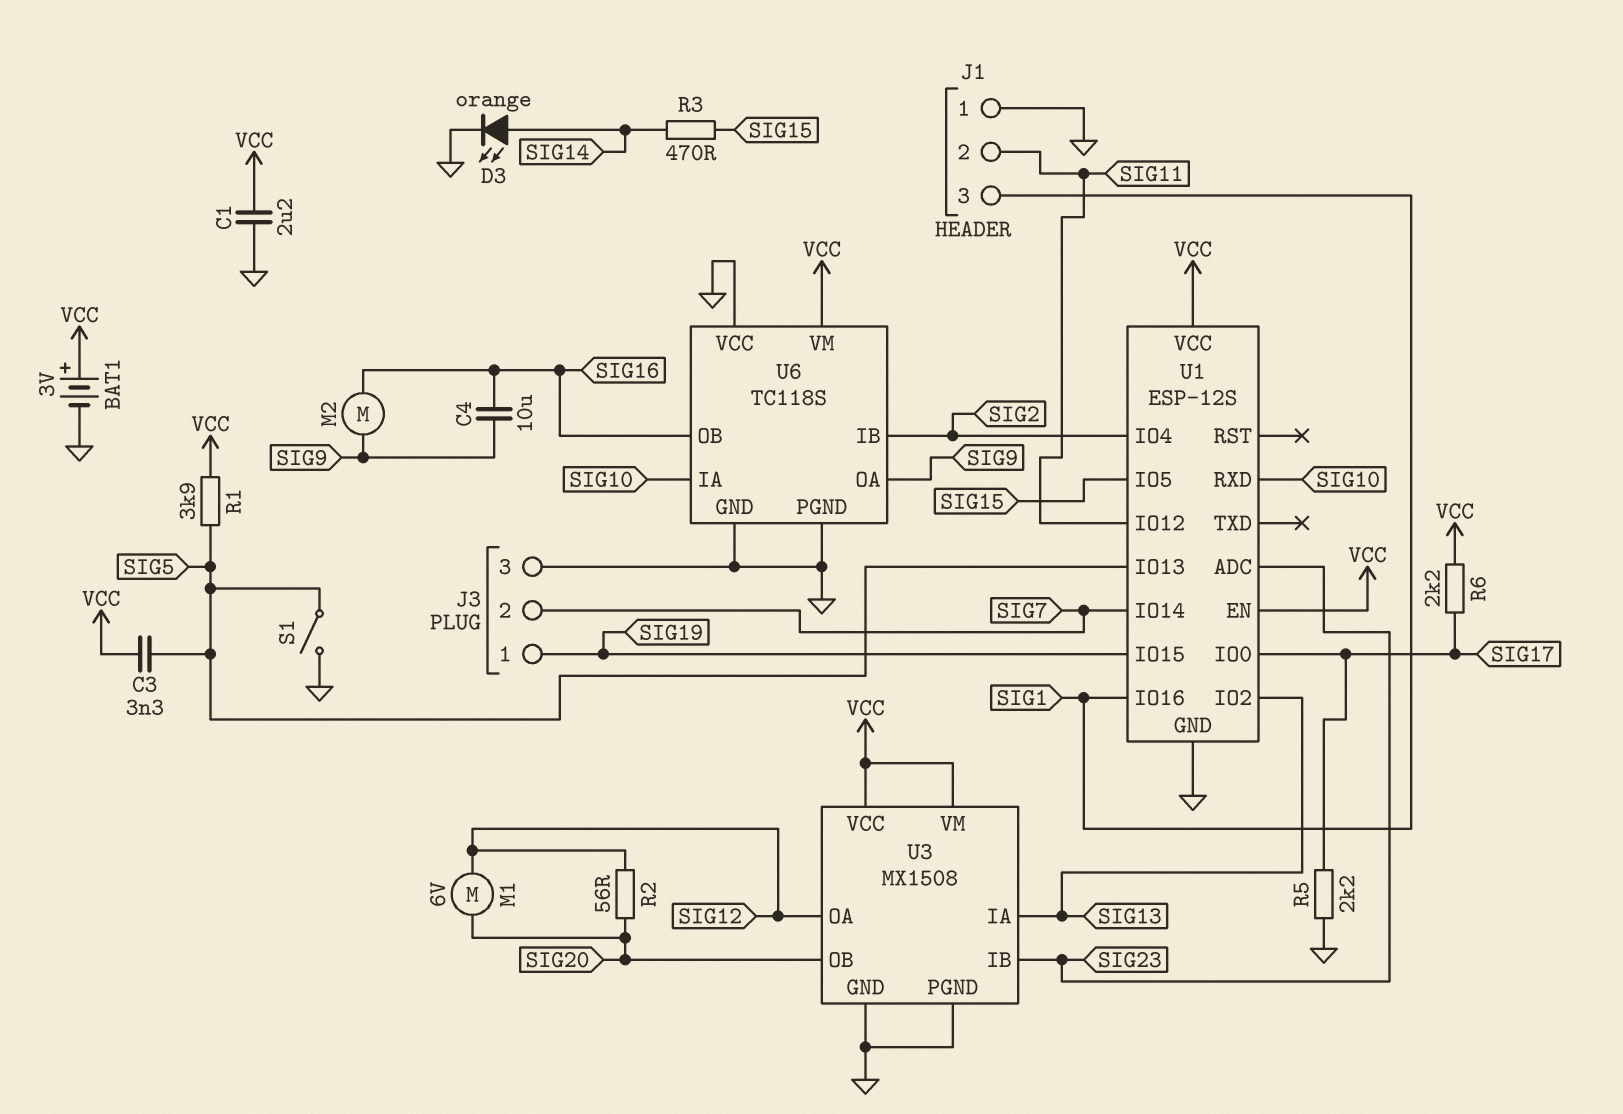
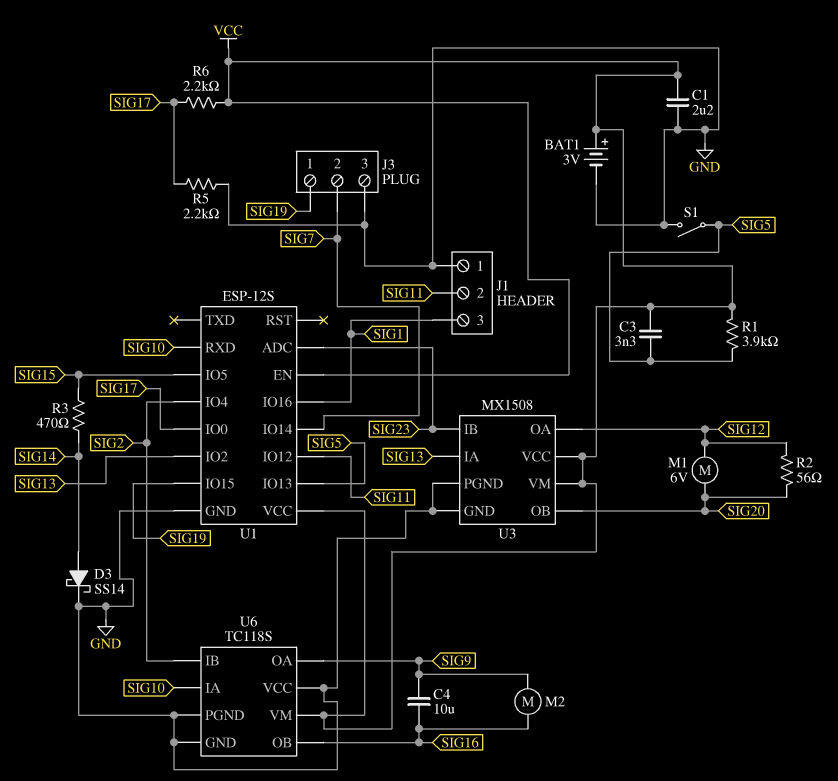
D3: LED orange (A SIG14, K GND) -> schottky SS14 (A SIG14, K GND)

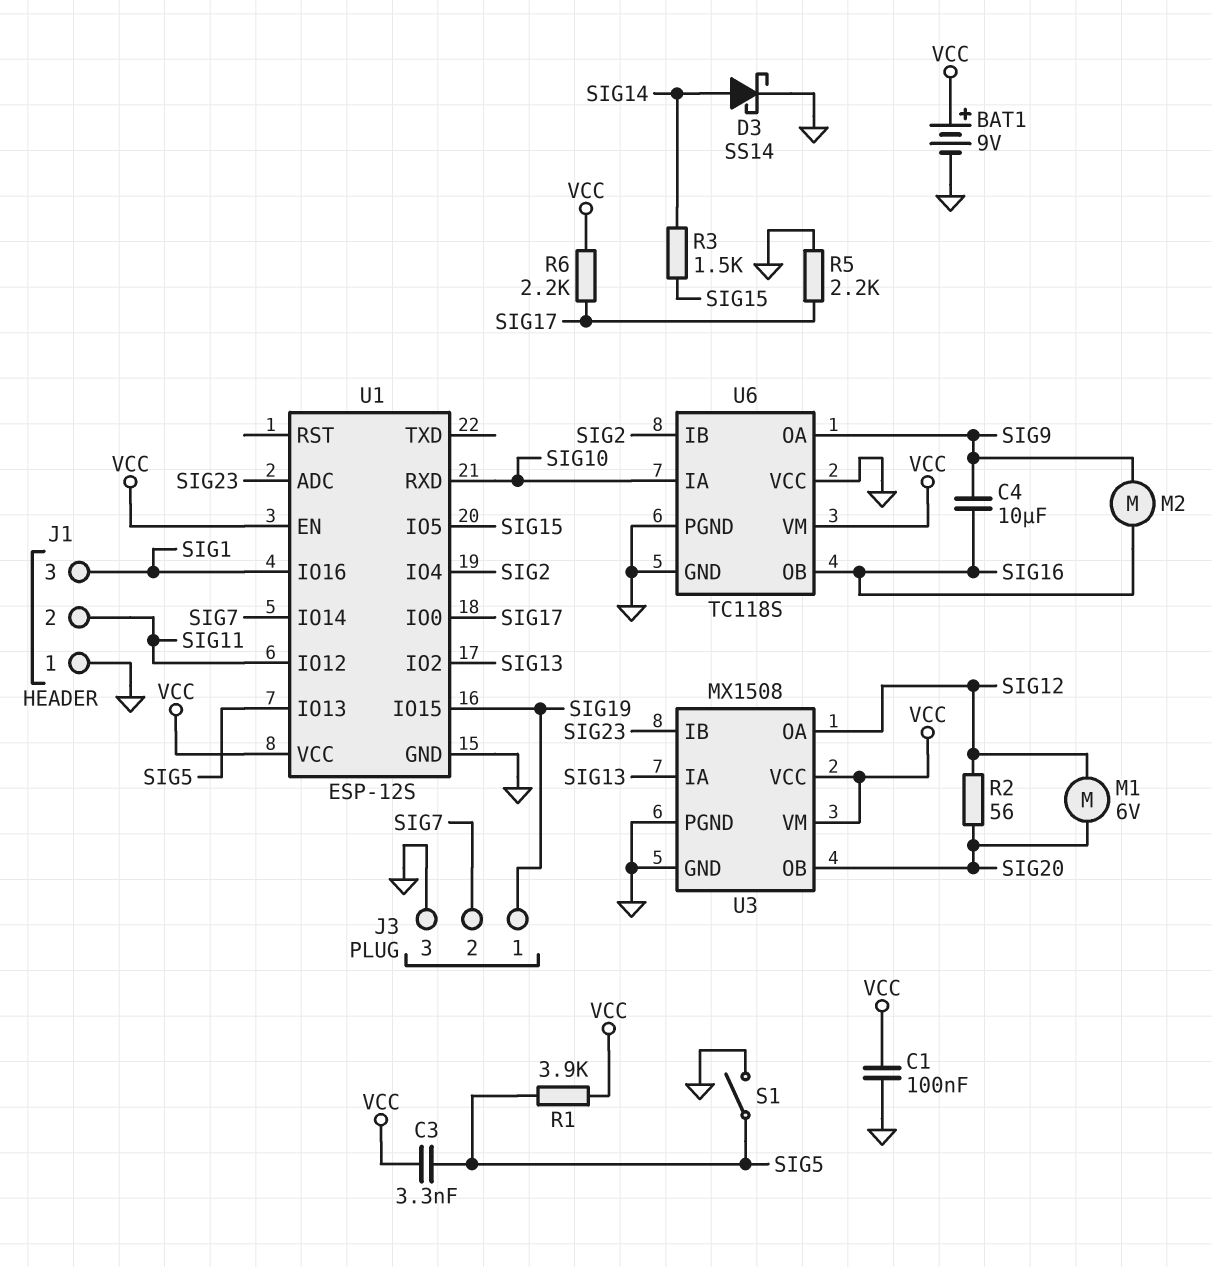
BAT1: 3V (plus VCC, minus GND) -> 9V (plus VCC, minus GND)
C1: 2.2uF (GND, VCC) -> 100nF (GND, VCC)
R3: 470 (SIG14, SIG15) -> 1.5k (SIG14, SIG15)

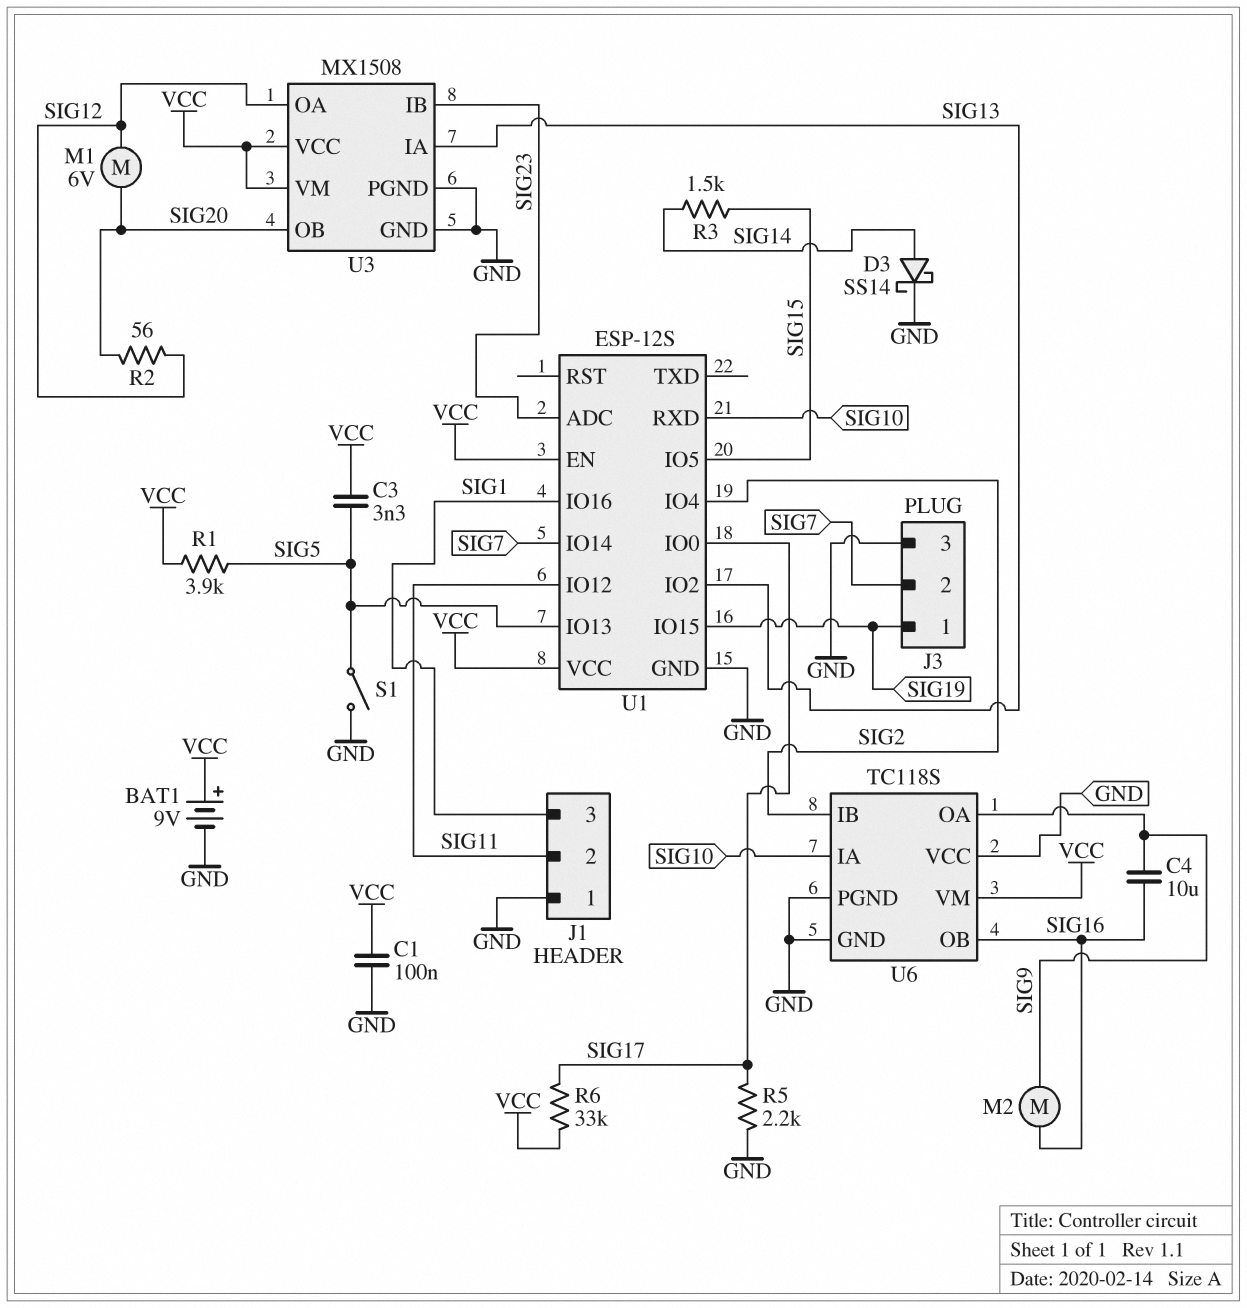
R6: 2.2k (SIG17, VCC) -> 33k (SIG17, VCC)

